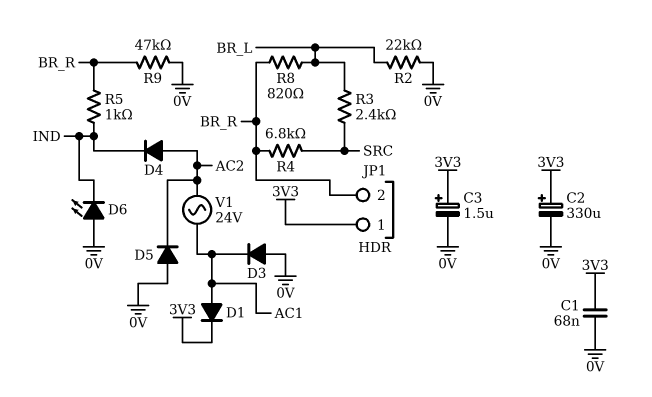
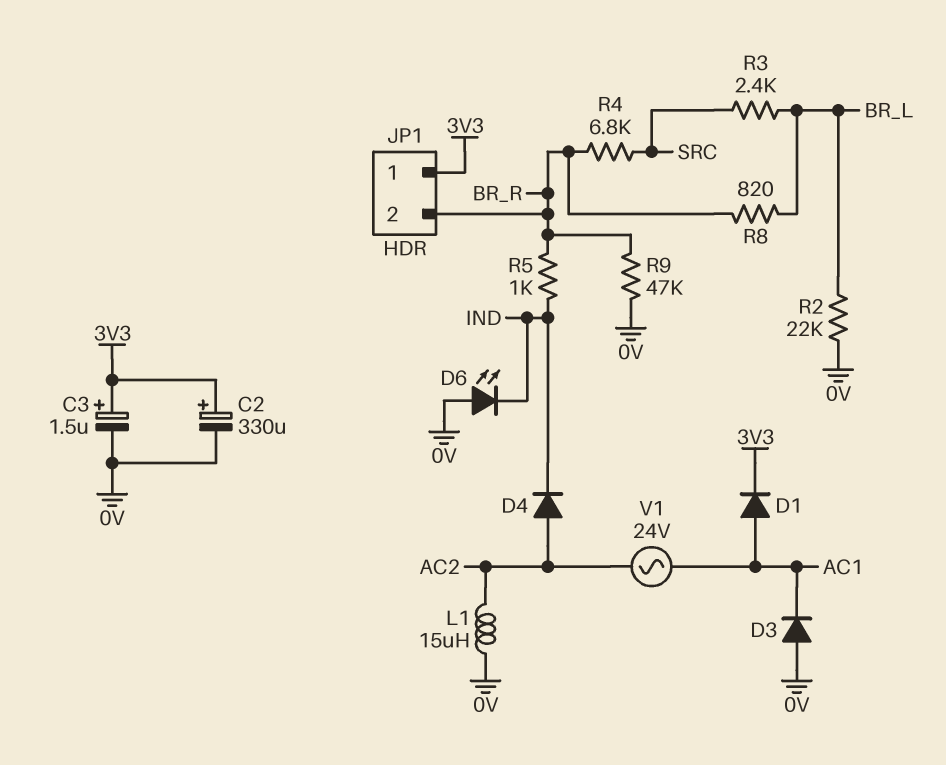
C1: 68nF (0V, 3V3) -> none
D5: diode (A 0V, K AC2) -> none
L1: none -> 15uH (0V, AC2)

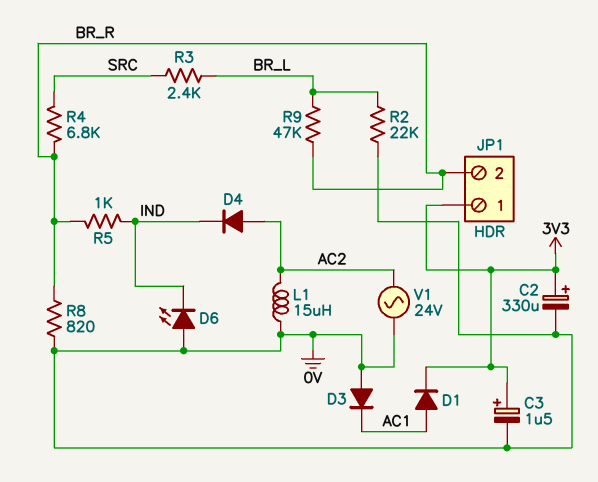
R8: 820 (BR_L, BR_R) -> 820 (0V, BR_R)
R9: 47k (0V, BR_R) -> 47k (BR_L, BR_R)
V1: AC 24V (AC1, AC2) -> AC 24V (0V, AC2)

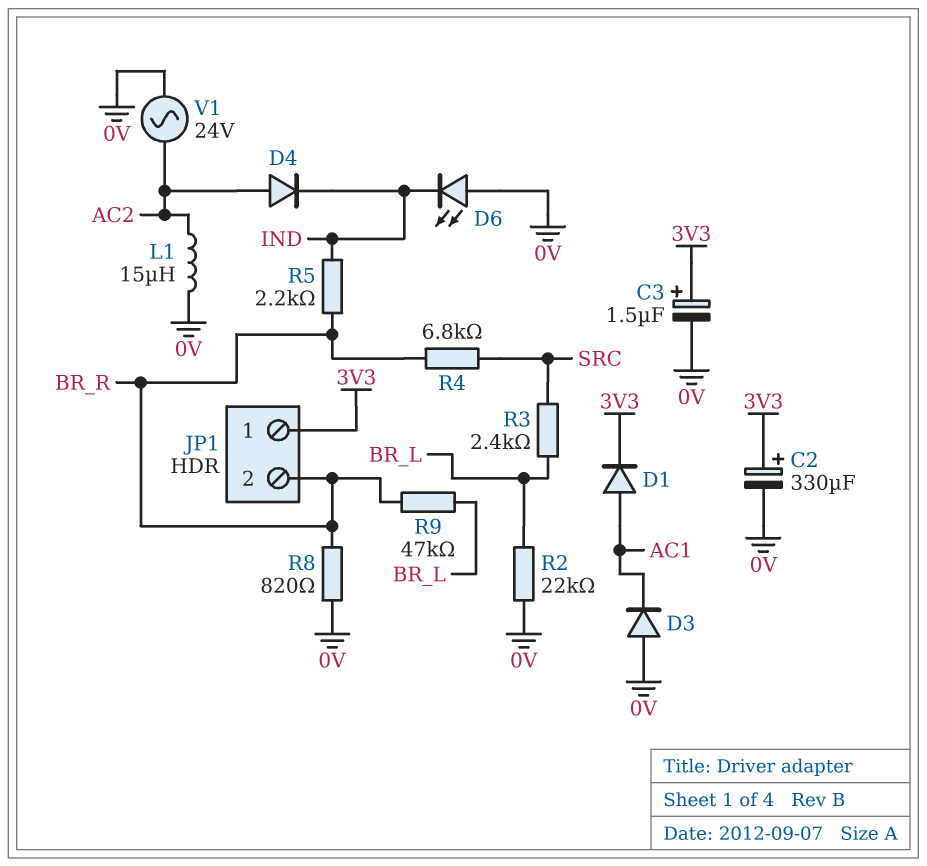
R5: 1k (BR_R, IND) -> 2.2k (BR_R, IND)

